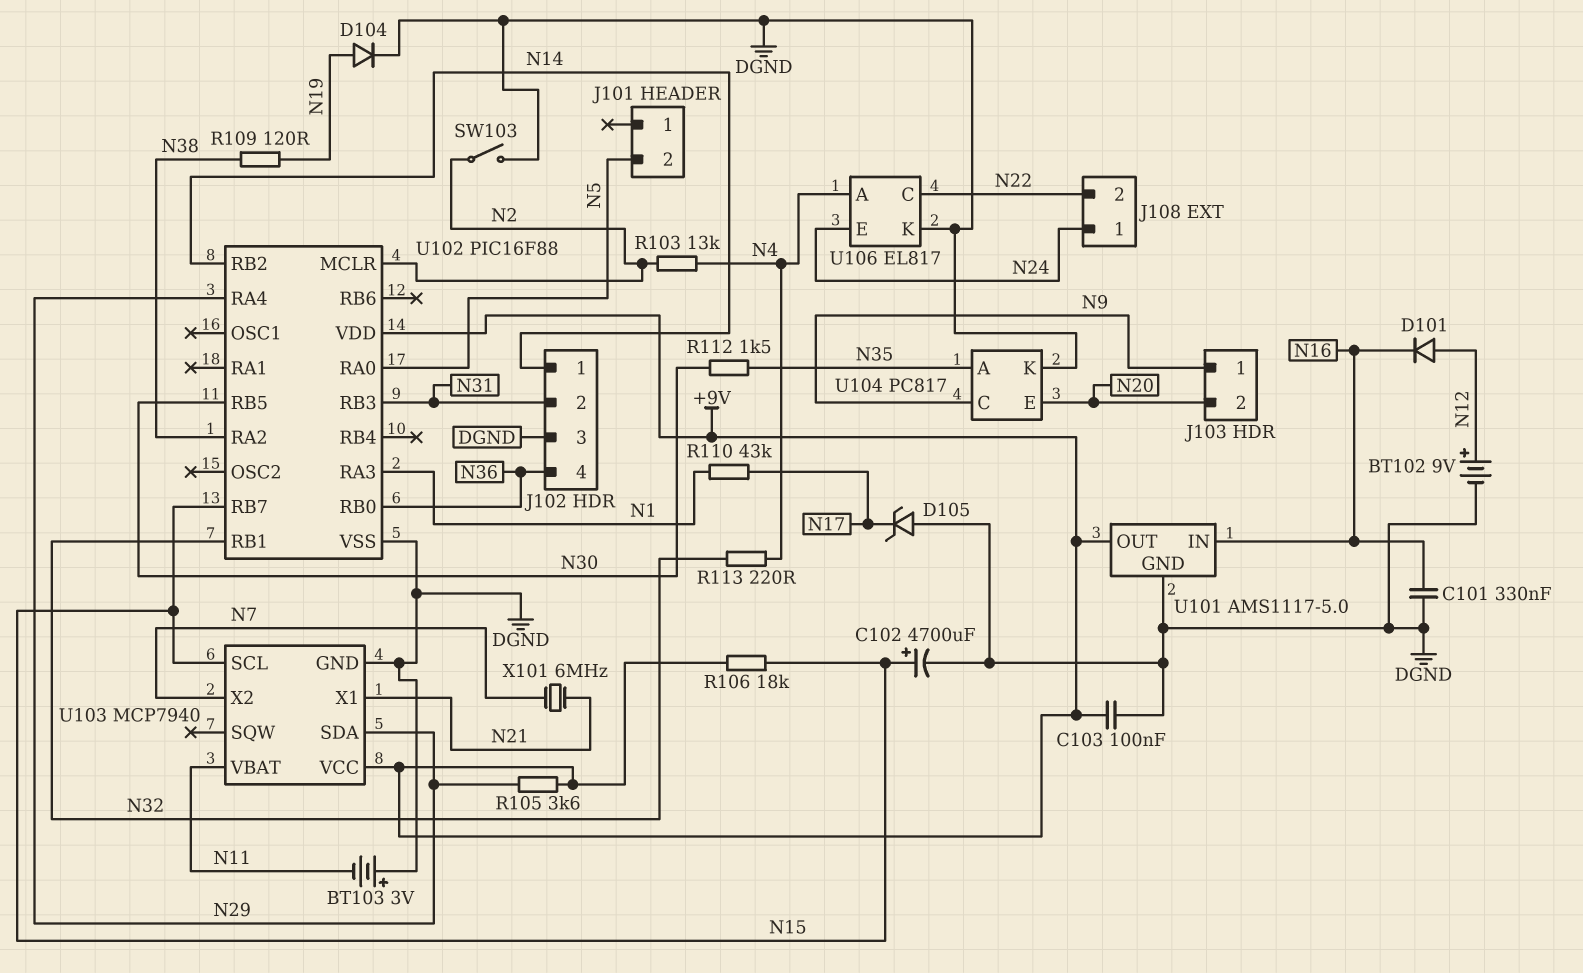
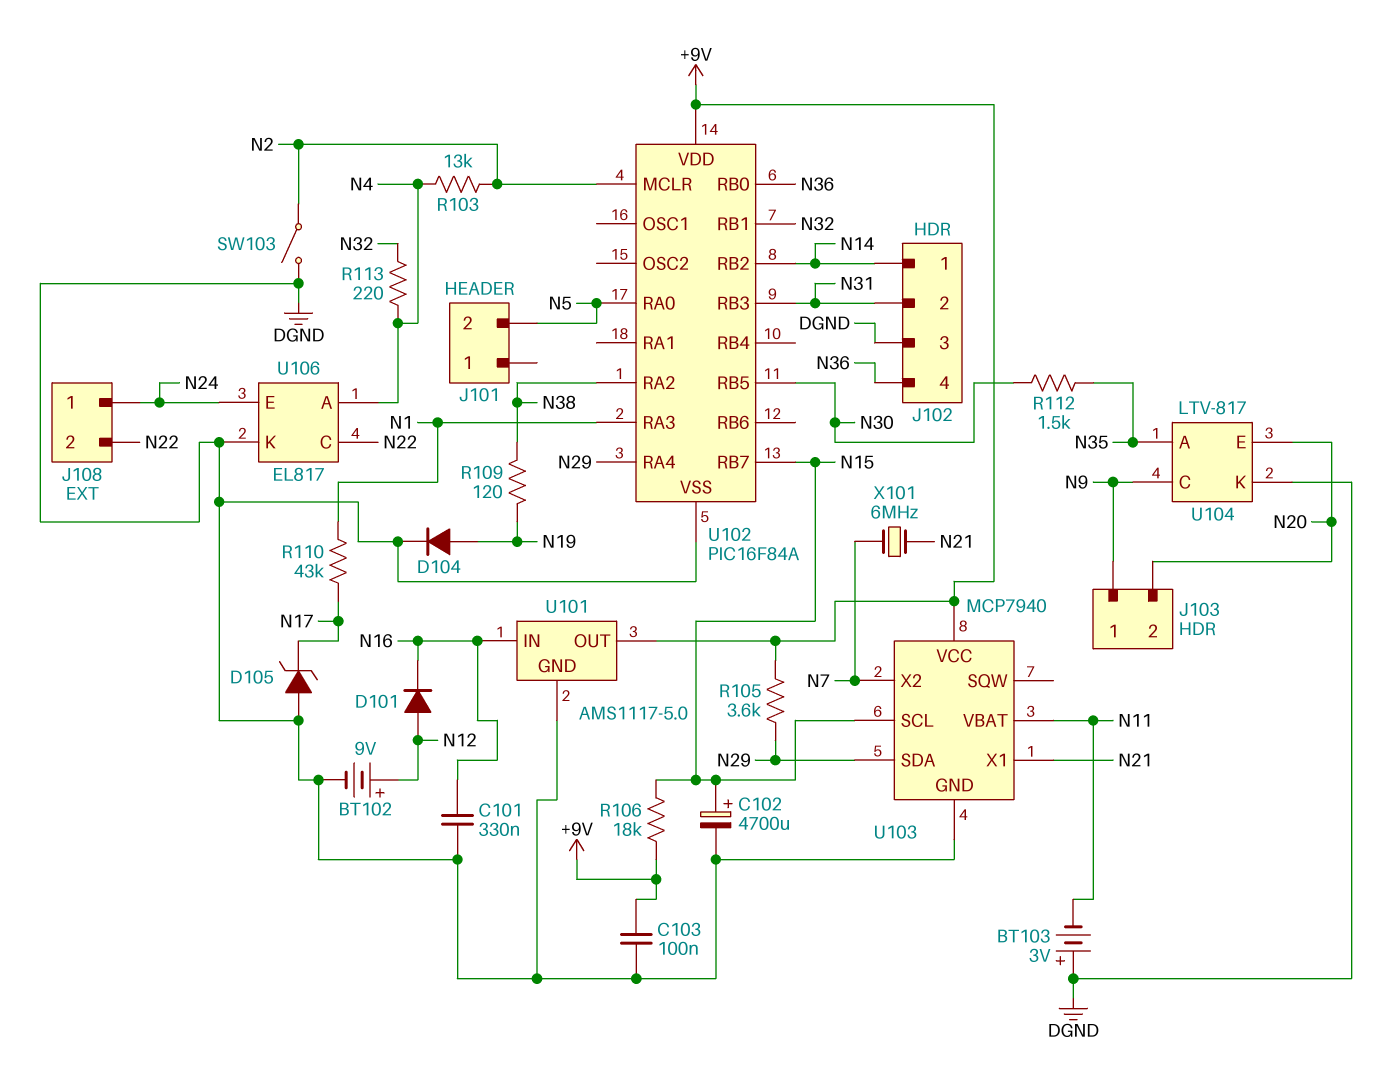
U102: PIC16F88 -> PIC16F84A
U104: PC817 -> LTV-817

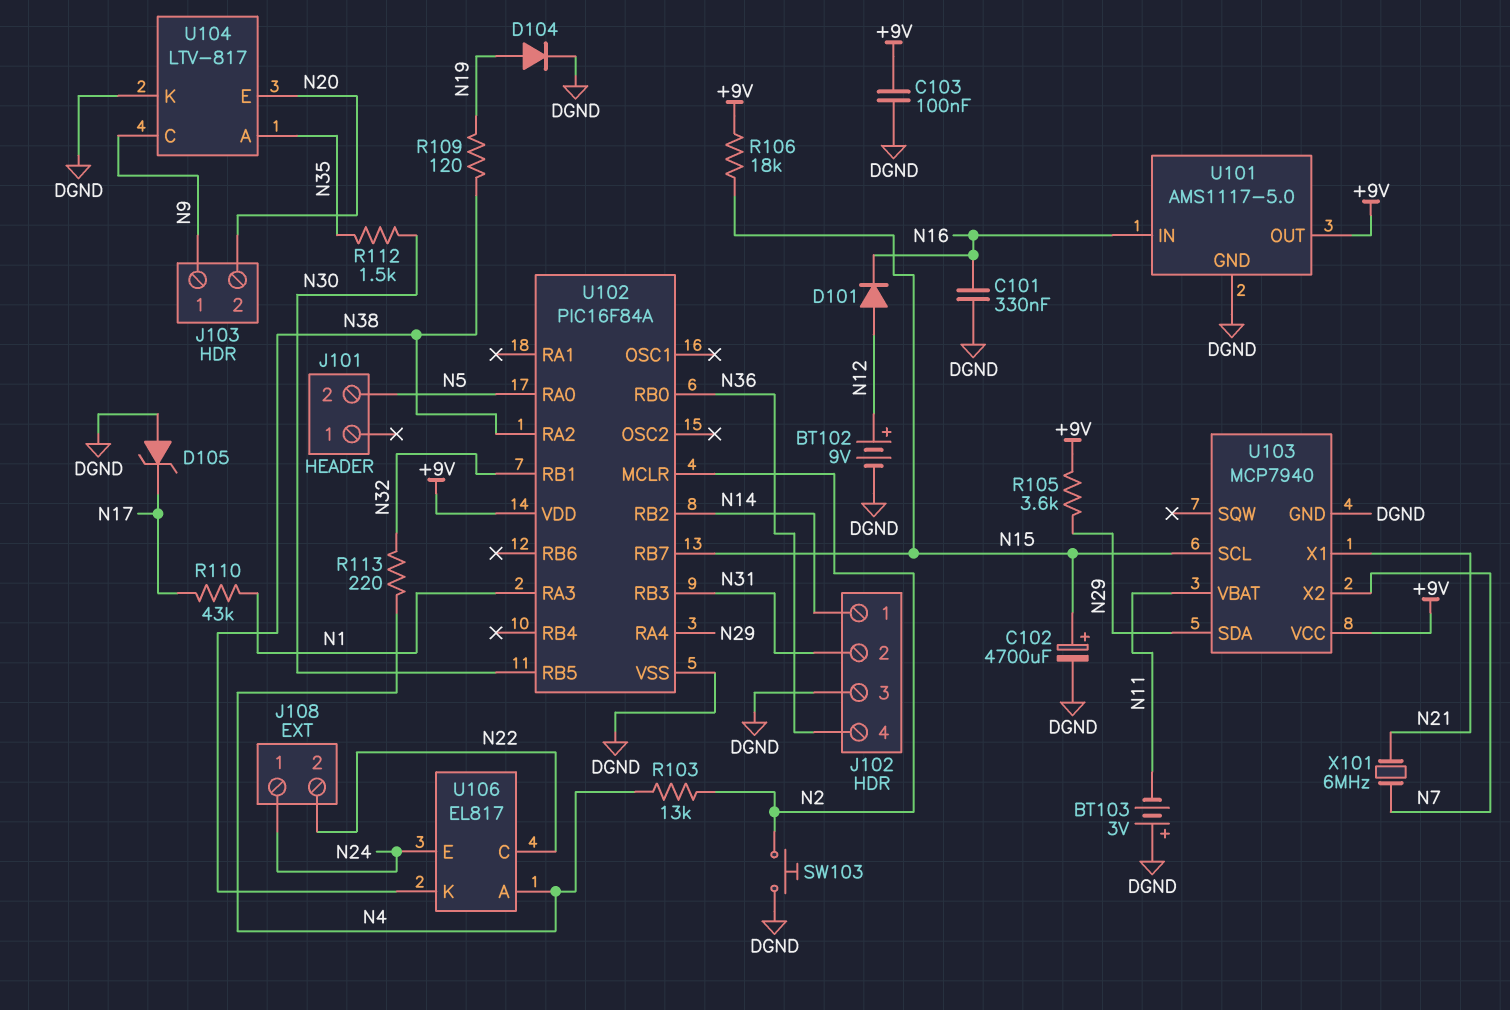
SW103: switch (DGND, N2) -> button (DGND, N2)
U106 pin K: DGND -> N38

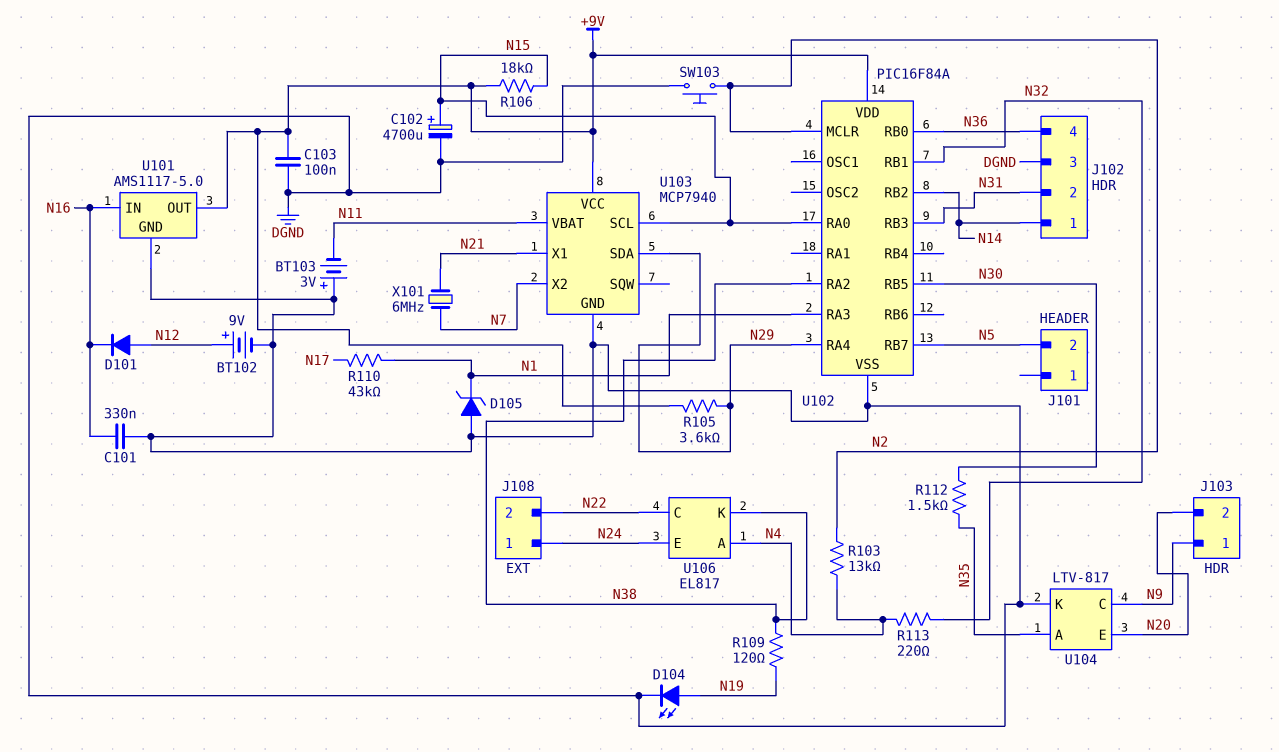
D104: diode (A N19, K DGND) -> LED (A N19, K DGND)
D105: zener (A DGND, K N17) -> zener (A DGND, K N1)
U102 pin RA0: N5 -> N15
U102 pin RB7: N15 -> N5

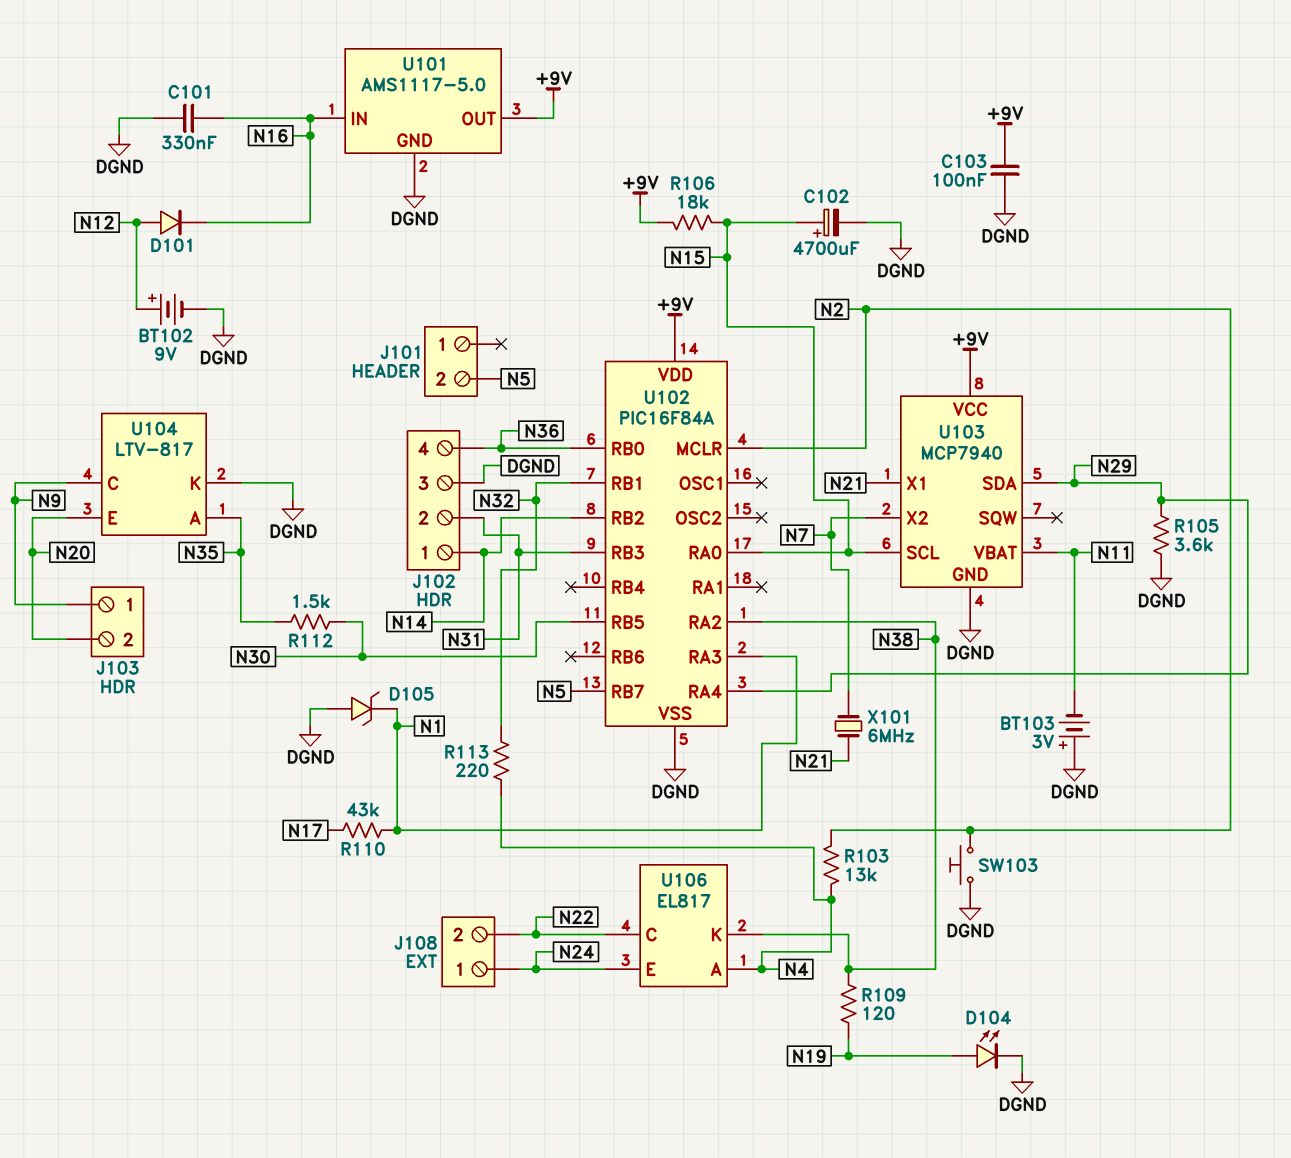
R105: 3.6k (+9V, N29) -> 3.6k (DGND, N29)

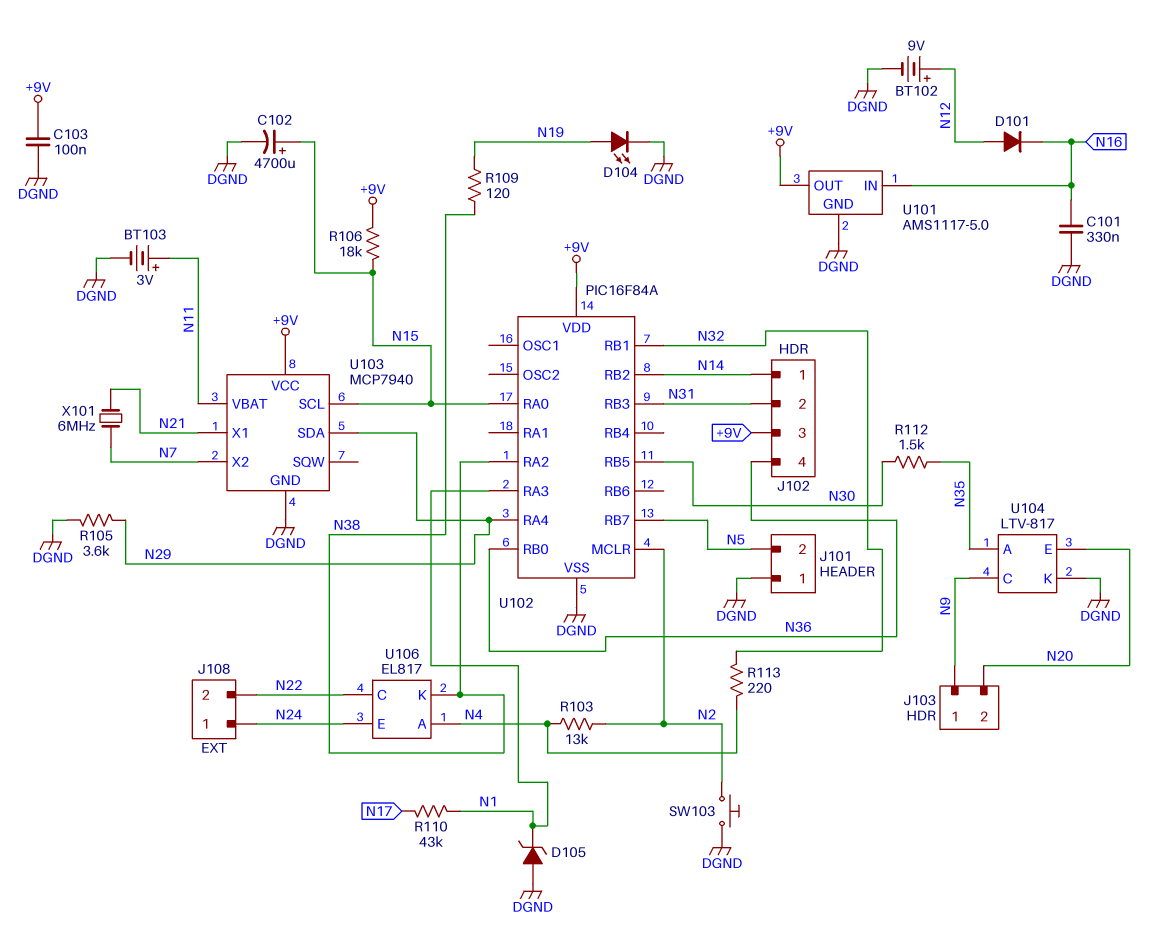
BT103: 3V (plus DGND, minus N11) -> 3V (plus N11, minus DGND)
J101 pin 1: none -> DGND
J102 pin 3: DGND -> +9V

